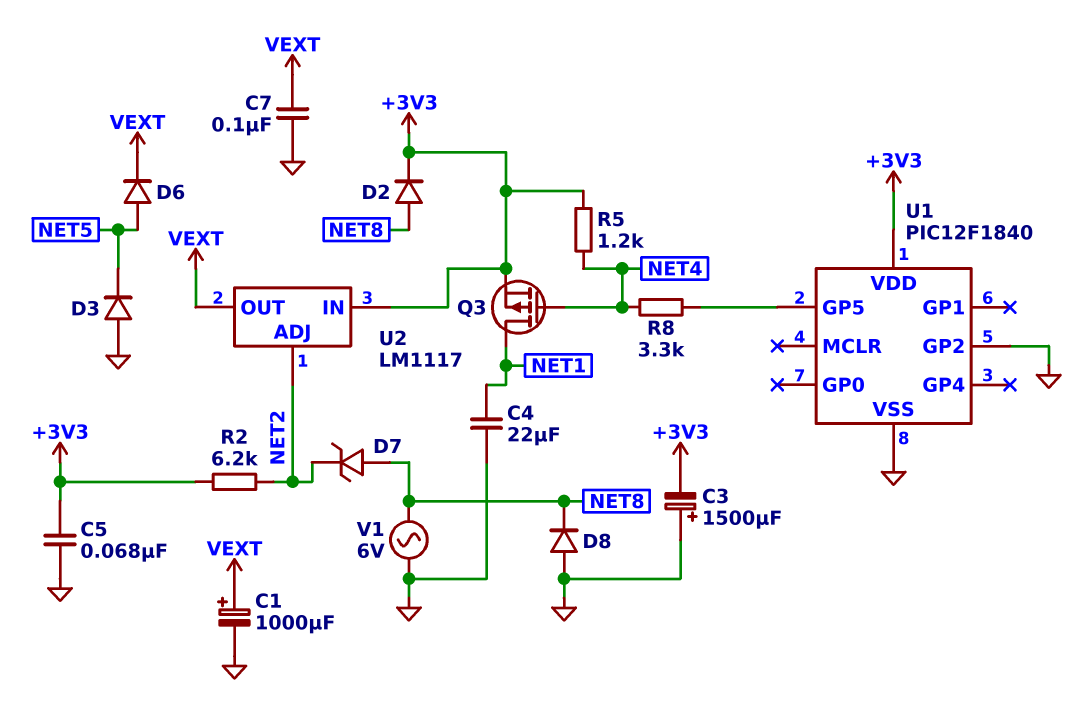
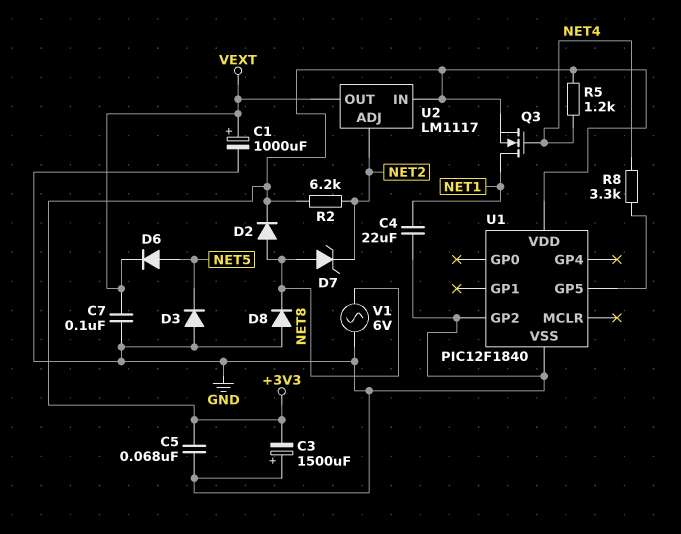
Q3: PMOS (G NET4, D NET1, S +3V3) -> NMOS (G NET4, D NET1, S +3V3)

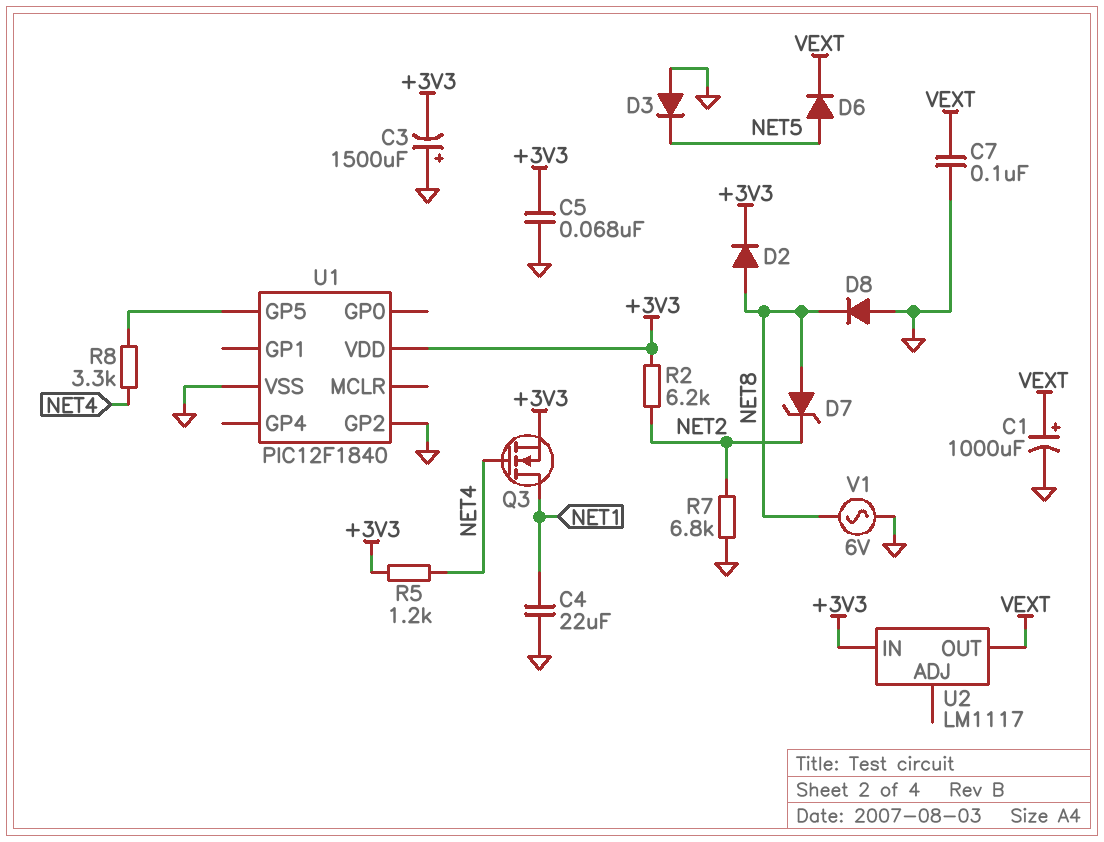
R7: none -> 6.8k (GND, NET2)
U2 pin ADJ: NET2 -> none

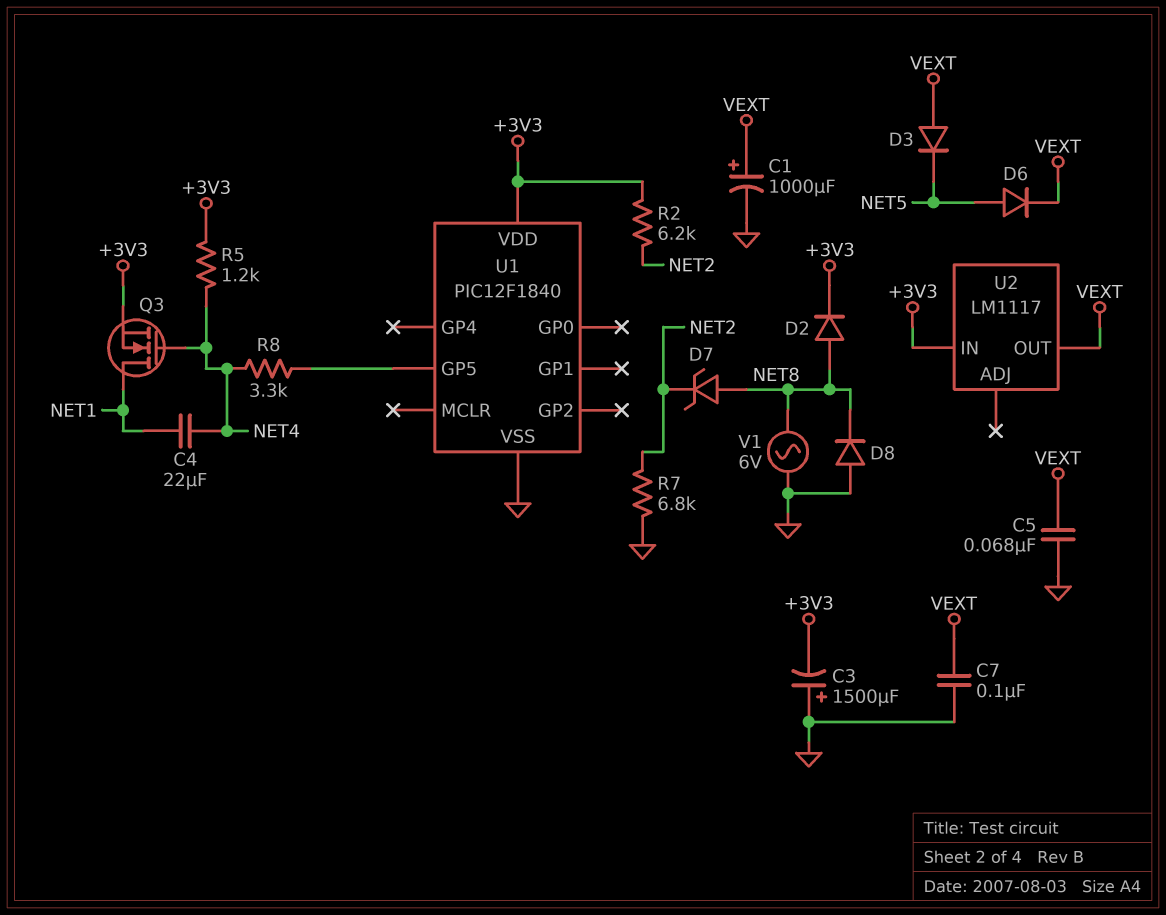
C4: 22uF (GND, NET1) -> 22uF (NET1, NET4)
C5: 68nF (+3V3, GND) -> 68nF (GND, VEXT)
D3: diode (A GND, K NET5) -> diode (A VEXT, K NET5)
U1 pin GP2: GND -> none

